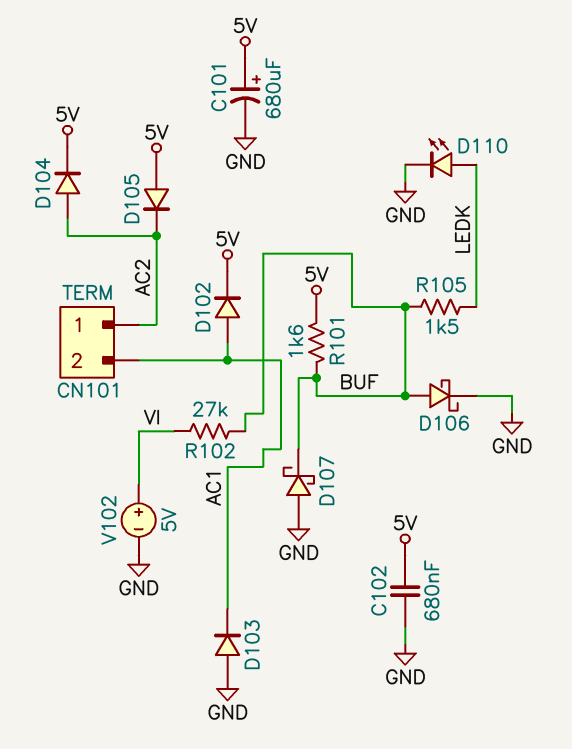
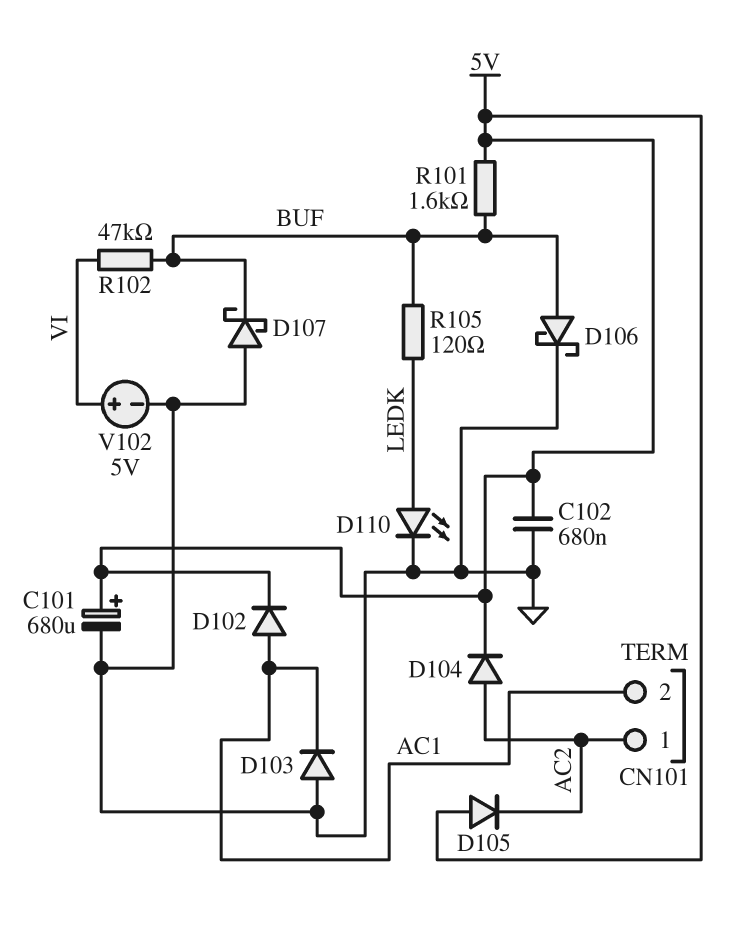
R102: 27k (BUF, VI) -> 47k (BUF, VI)
R105: 1.5k (BUF, LEDK) -> 120 (BUF, LEDK)

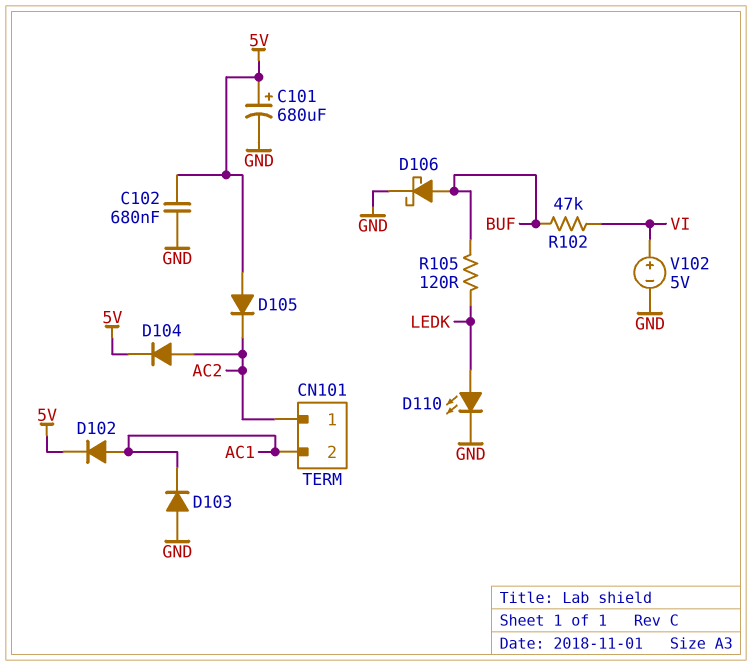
D107: schottky (A GND, K BUF) -> none
R101: 1.6k (5V, BUF) -> none

